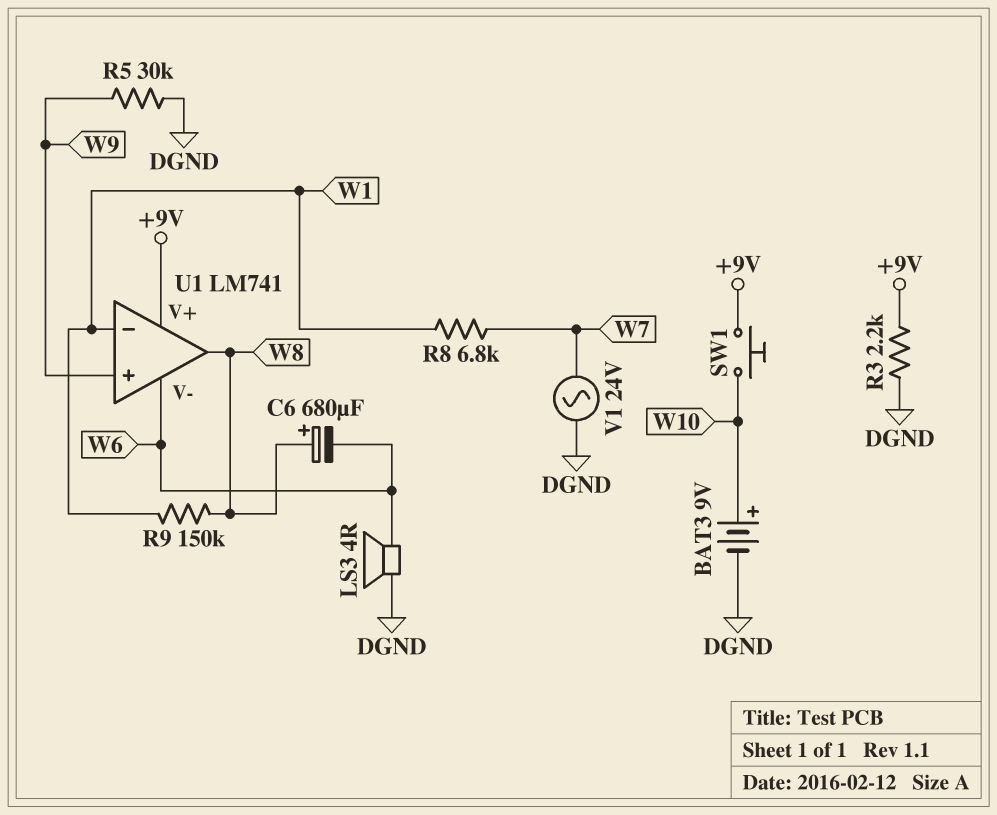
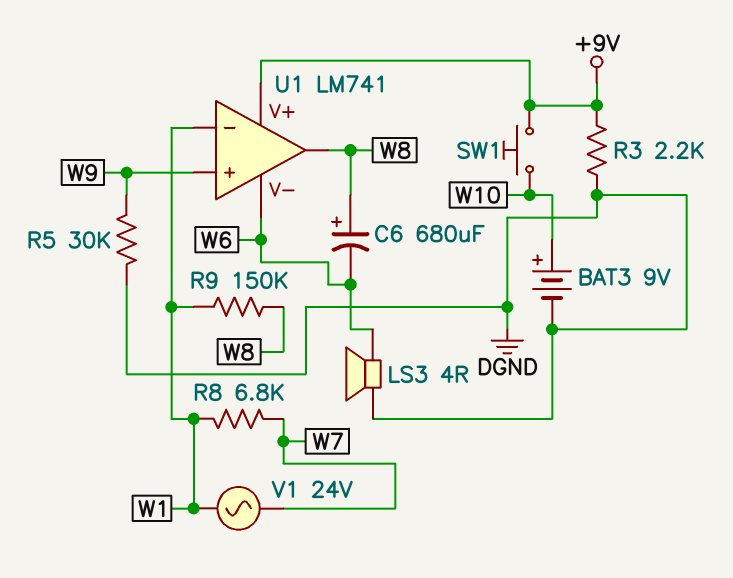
V1: AC 24V (DGND, W7) -> AC 24V (W1, W7)

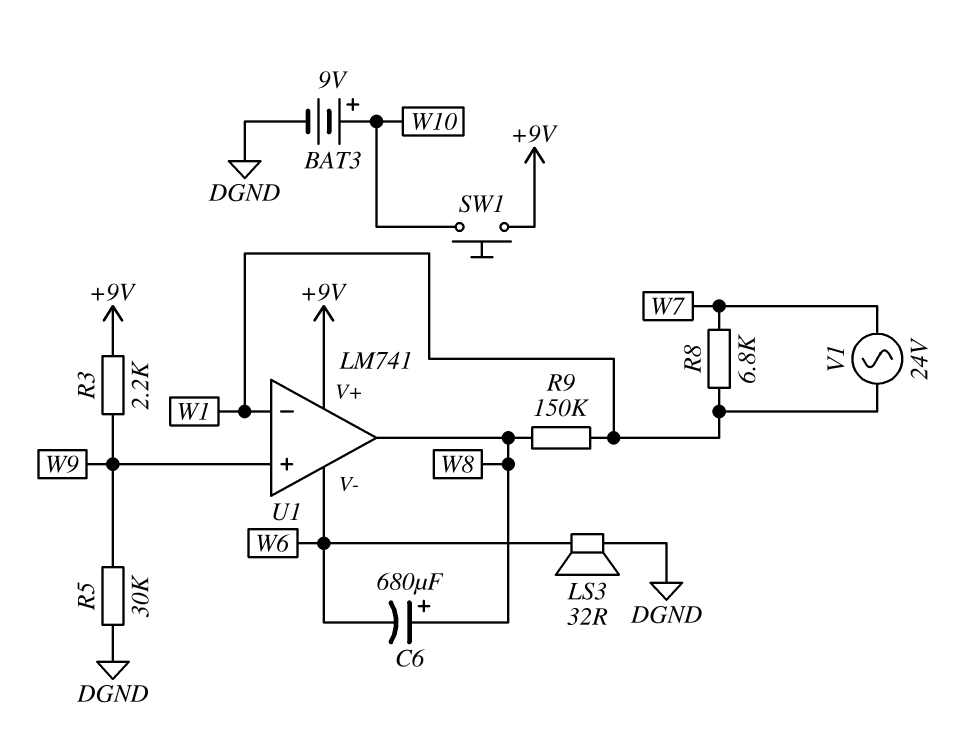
LS3: speaker 4R (DGND, W6) -> speaker 32R (DGND, W6)
R3: 2.2k (+9V, DGND) -> 2.2k (+9V, W9)

